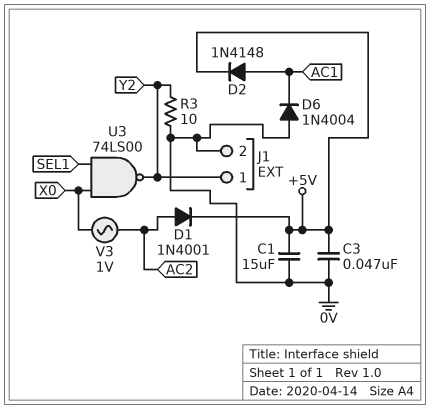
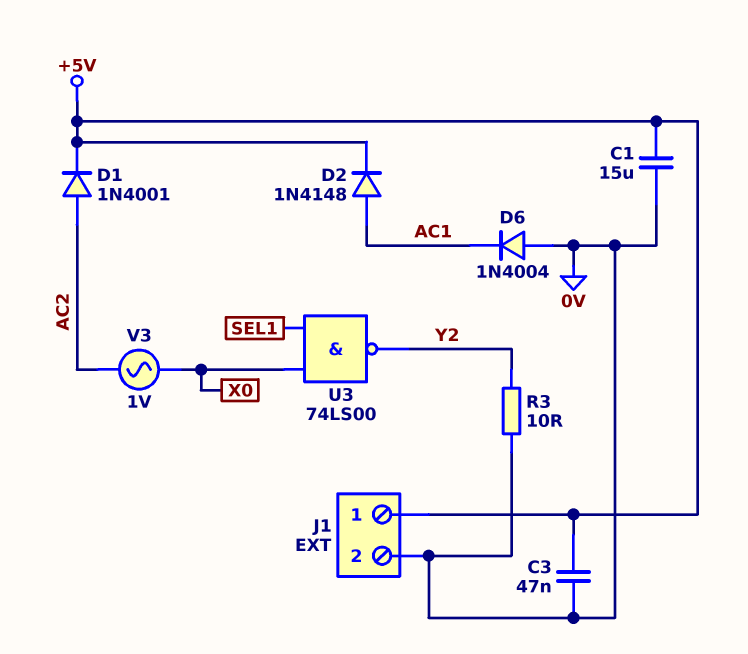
J1 pin 1: Y2 -> +5V

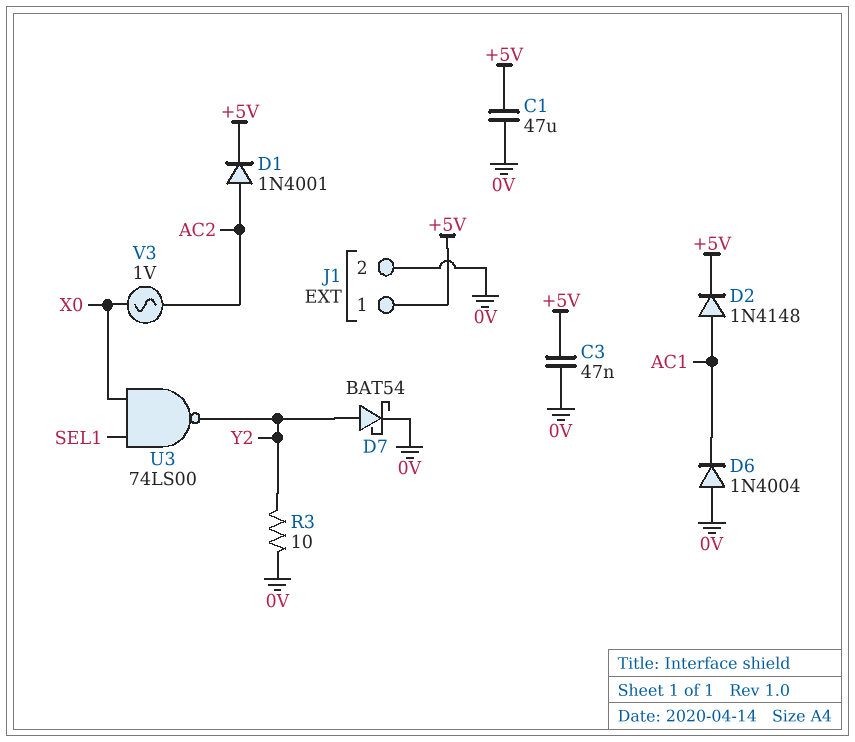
C1: 15uF (+5V, 0V) -> 47uF (+5V, 0V)
D7: none -> schottky BAT54 (A Y2, K 0V)

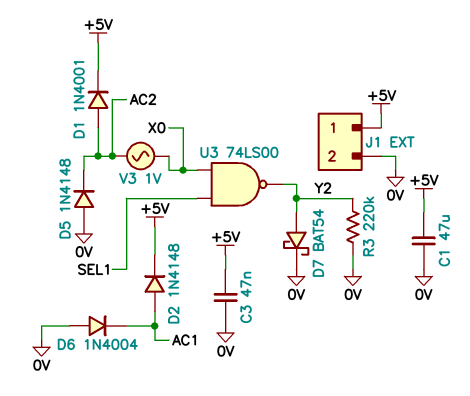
D5: none -> diode 1N4148 (A 0V, K AC2)
R3: 10 (0V, Y2) -> 220k (0V, Y2)

